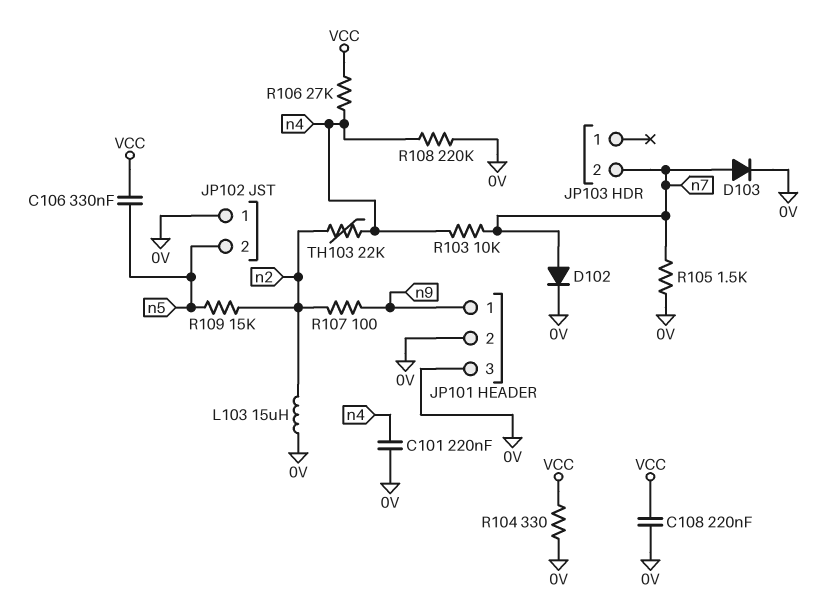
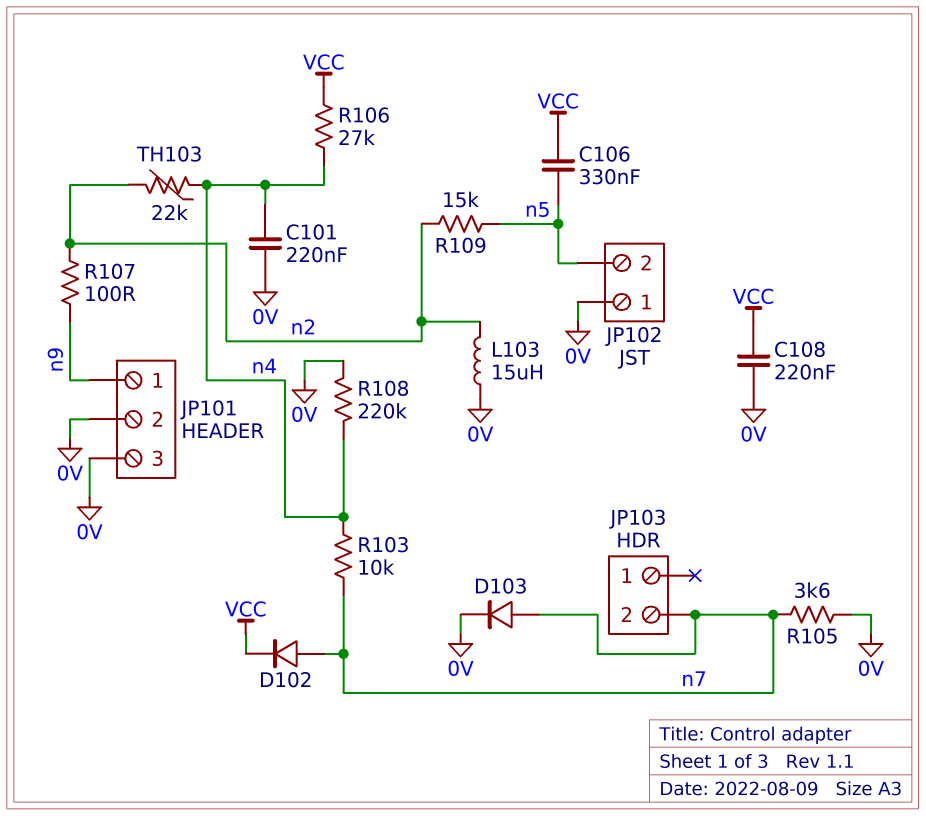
D102: diode (A n7, K 0V) -> diode (A n7, K VCC)
R104: 330 (0V, VCC) -> none
R105: 1.5k (0V, n7) -> 3.6k (0V, n7)

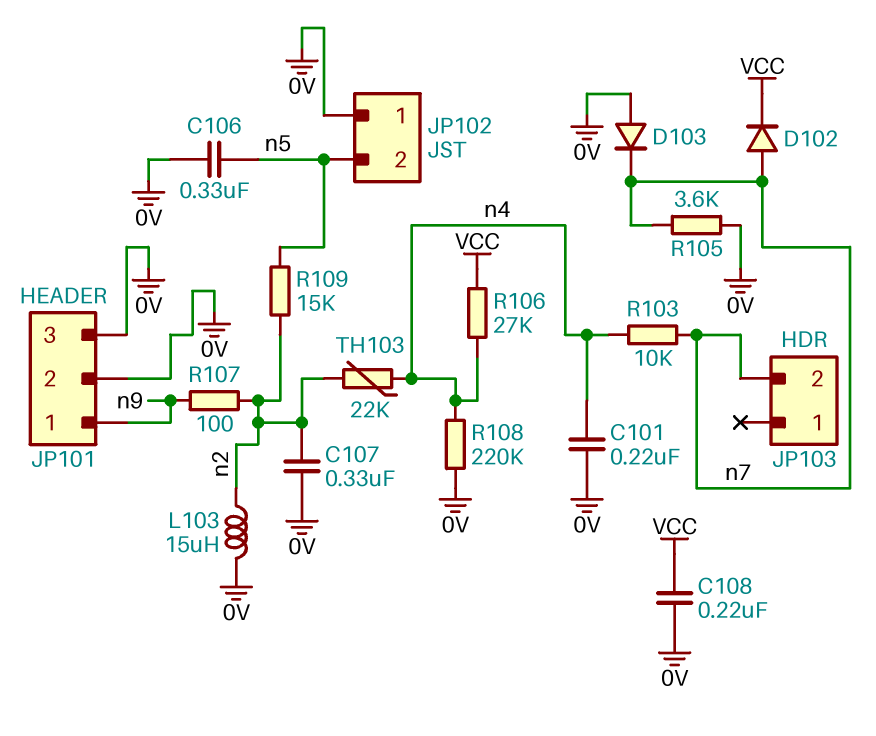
C106: 330nF (VCC, n5) -> 330nF (0V, n5)
C107: none -> 330nF (0V, n2)
D103: diode (A n7, K 0V) -> diode (A 0V, K n7)

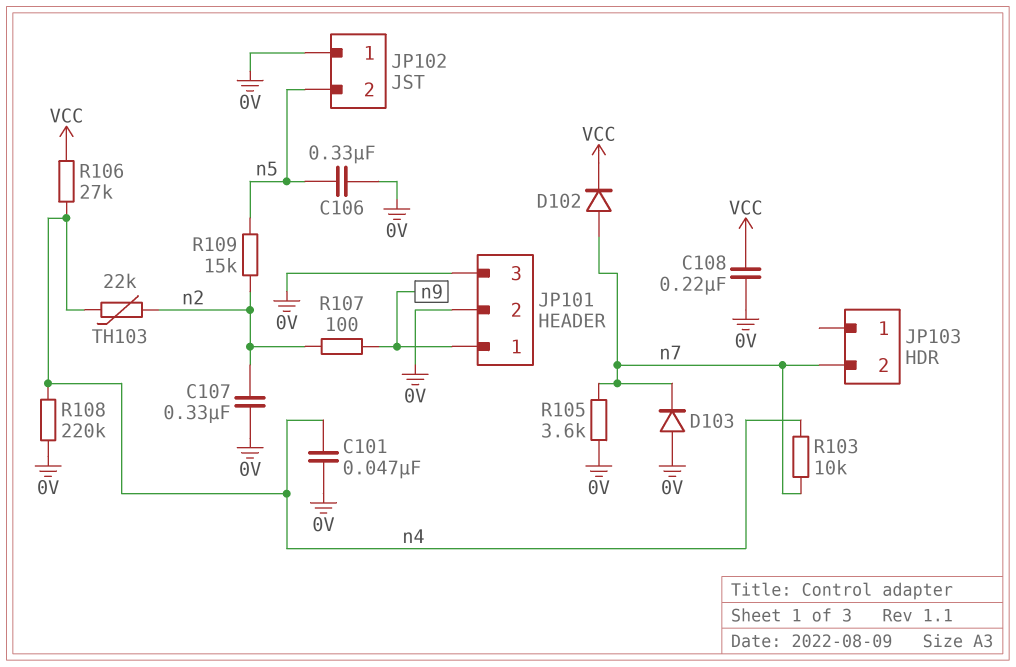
C101: 220nF (0V, n4) -> 47nF (0V, n4)
L103: 15uH (0V, n2) -> none

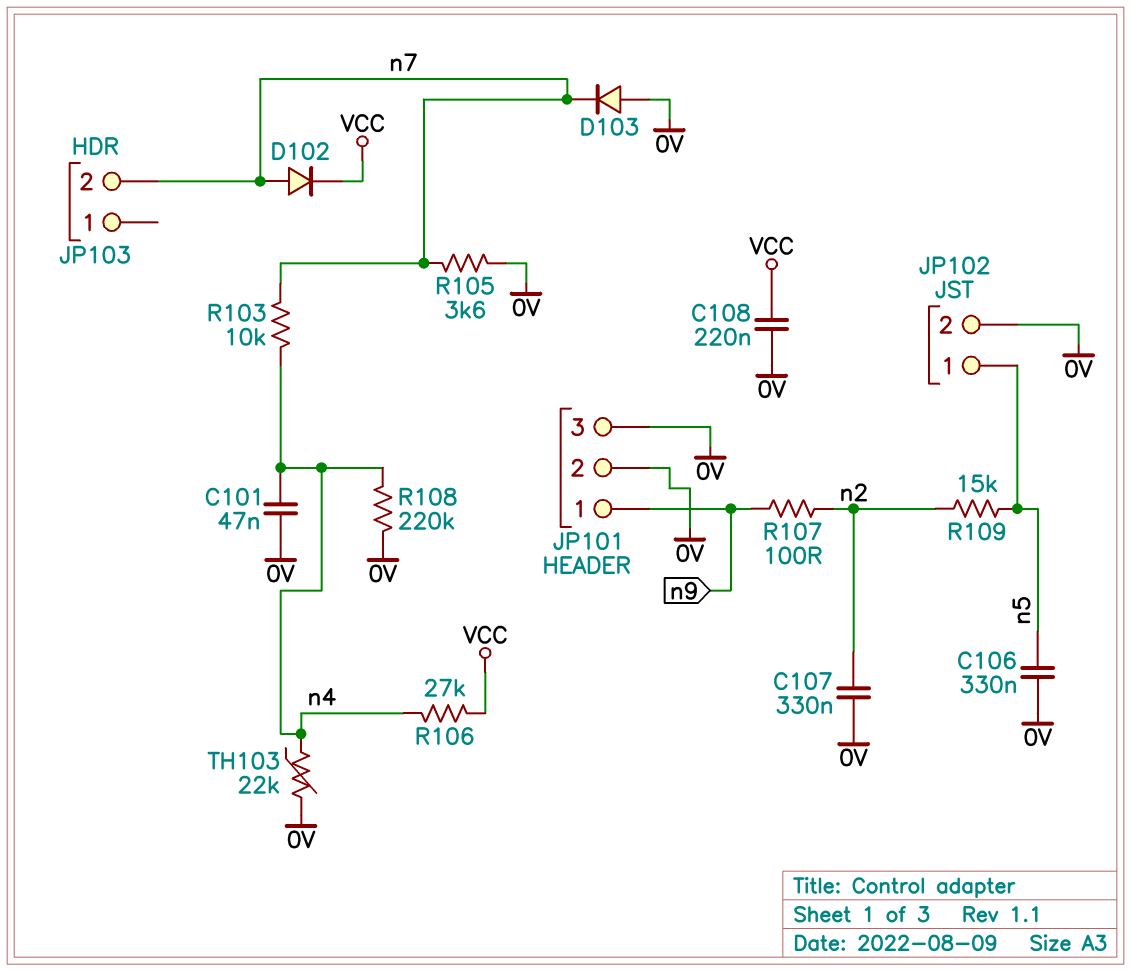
JP102 pin 1: 0V -> n5
JP102 pin 2: n5 -> 0V
TH103: 22k (n2, n4) -> 22k (0V, n4)

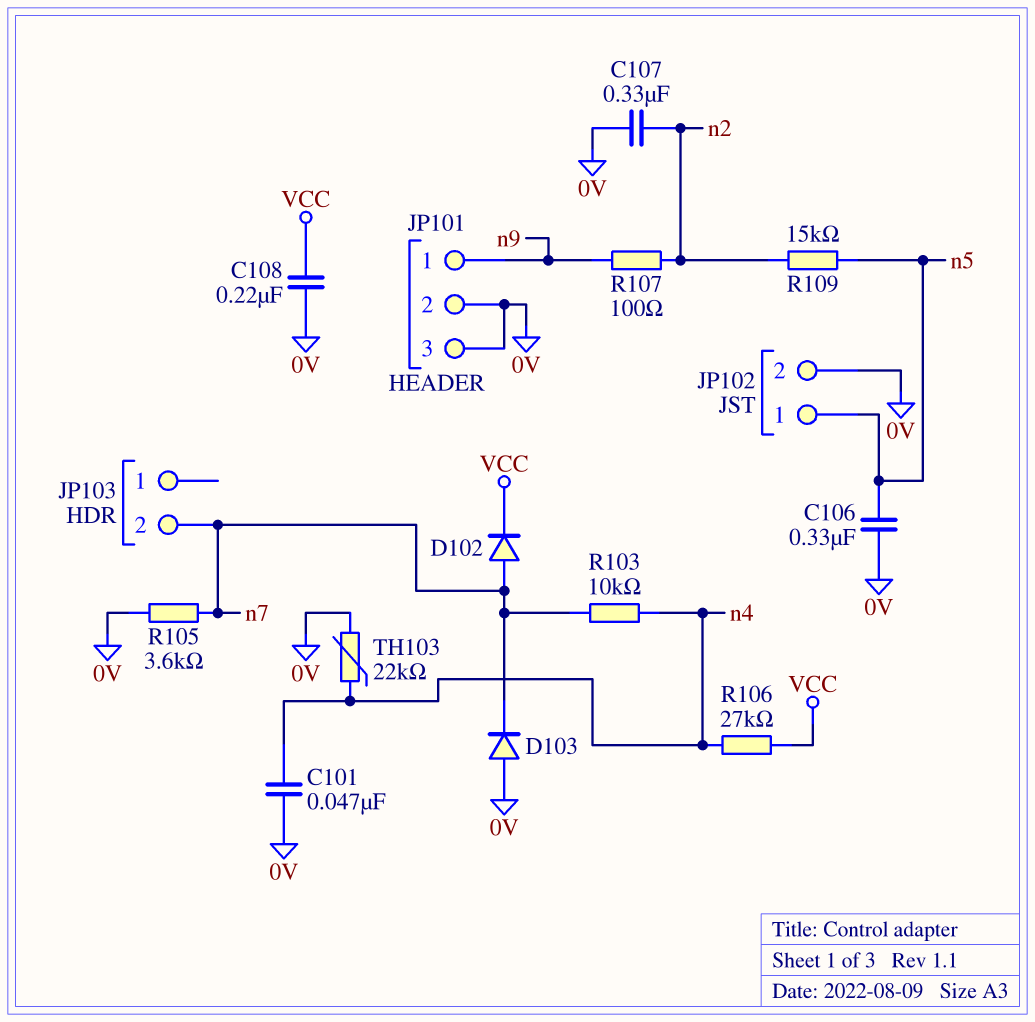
R108: 220k (0V, n4) -> none

